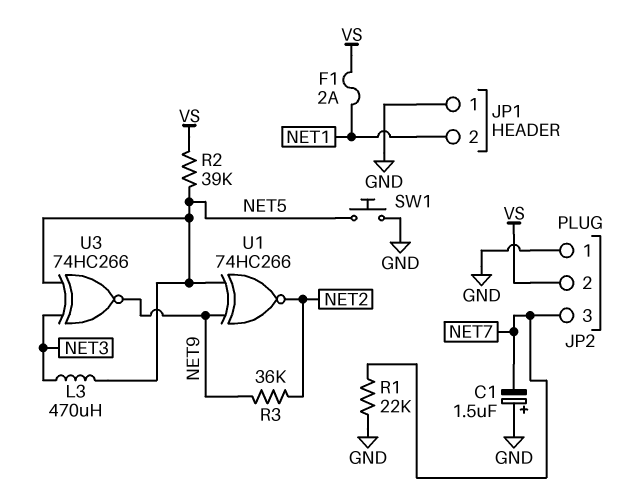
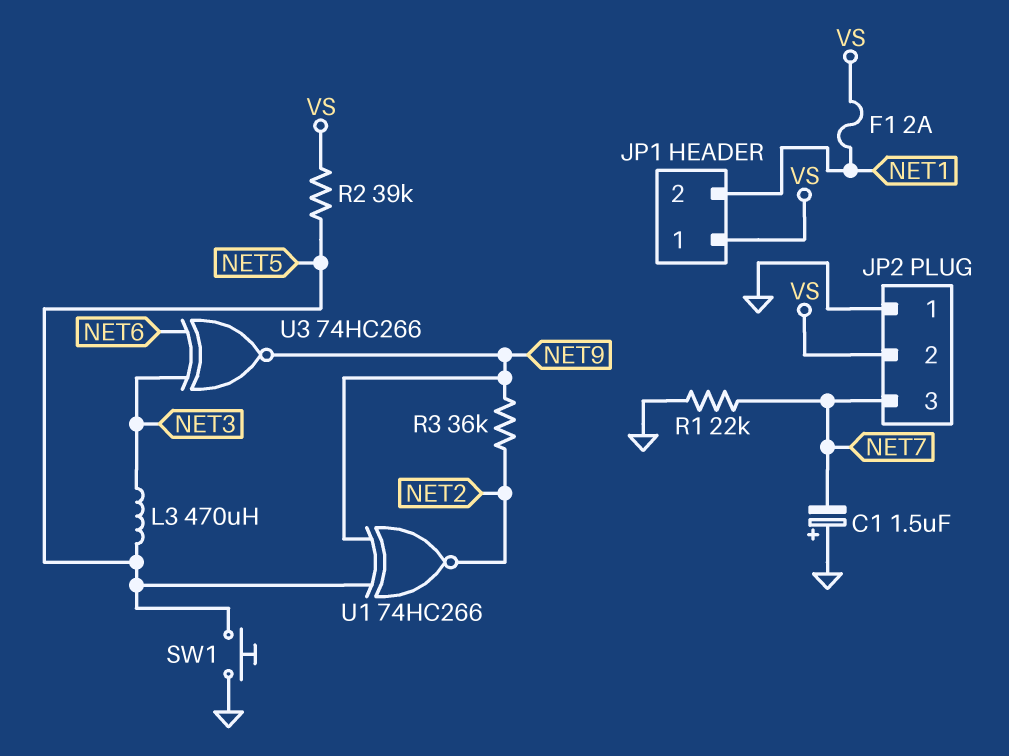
JP1 pin 1: GND -> VS
U3: XNOR 74HC266 (in NET3, in NET5, out NET9) -> XNOR 74HC266 (in NET3, in NET6, out NET9)

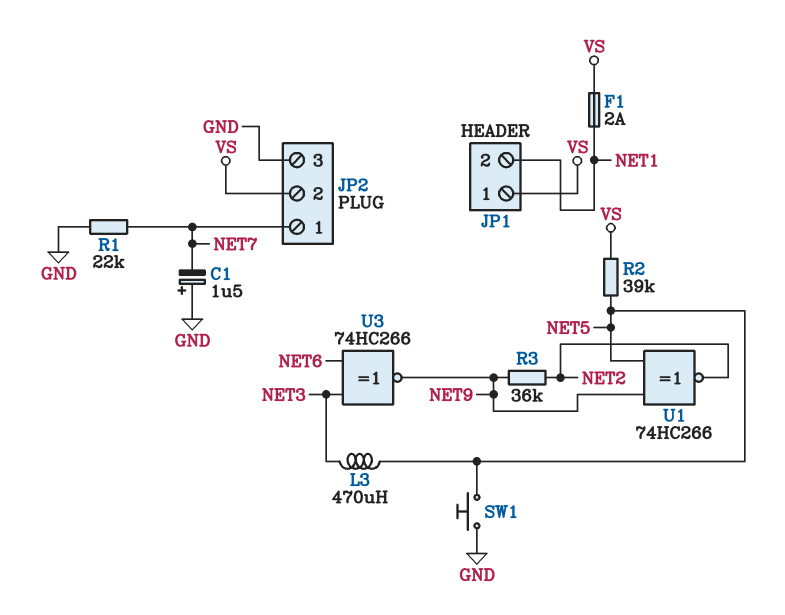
JP2 pin 1: GND -> NET7
JP2 pin 3: NET7 -> GND

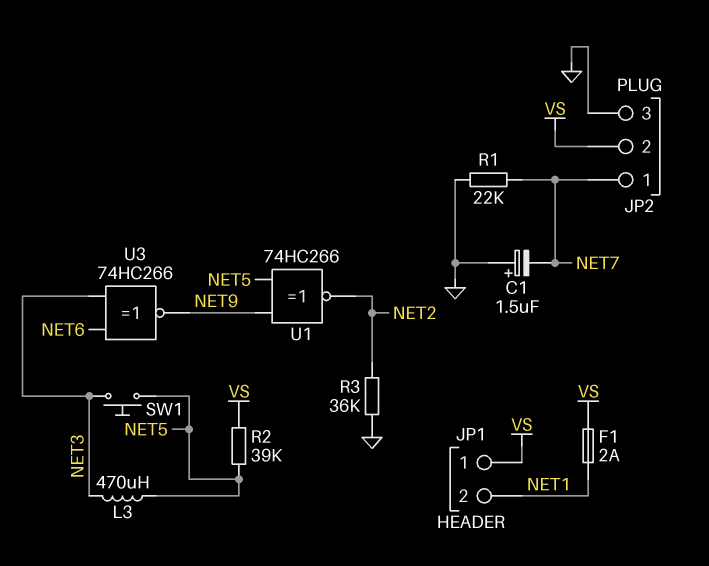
R3: 36k (NET2, NET9) -> 36k (GND, NET2)
SW1: button (GND, NET5) -> button (NET3, NET5)

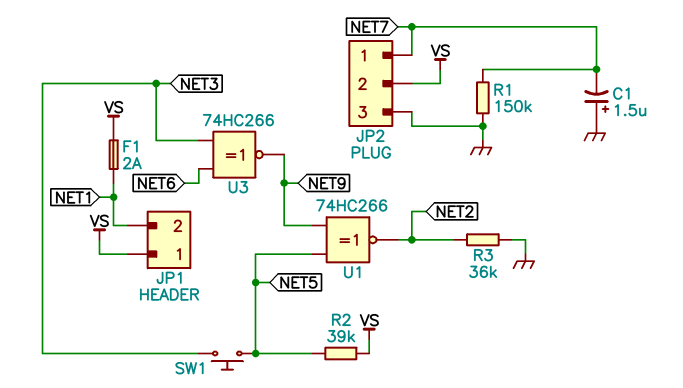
L3: 470uH (NET3, NET5) -> none
R1: 22k (GND, NET7) -> 150k (GND, NET7)

